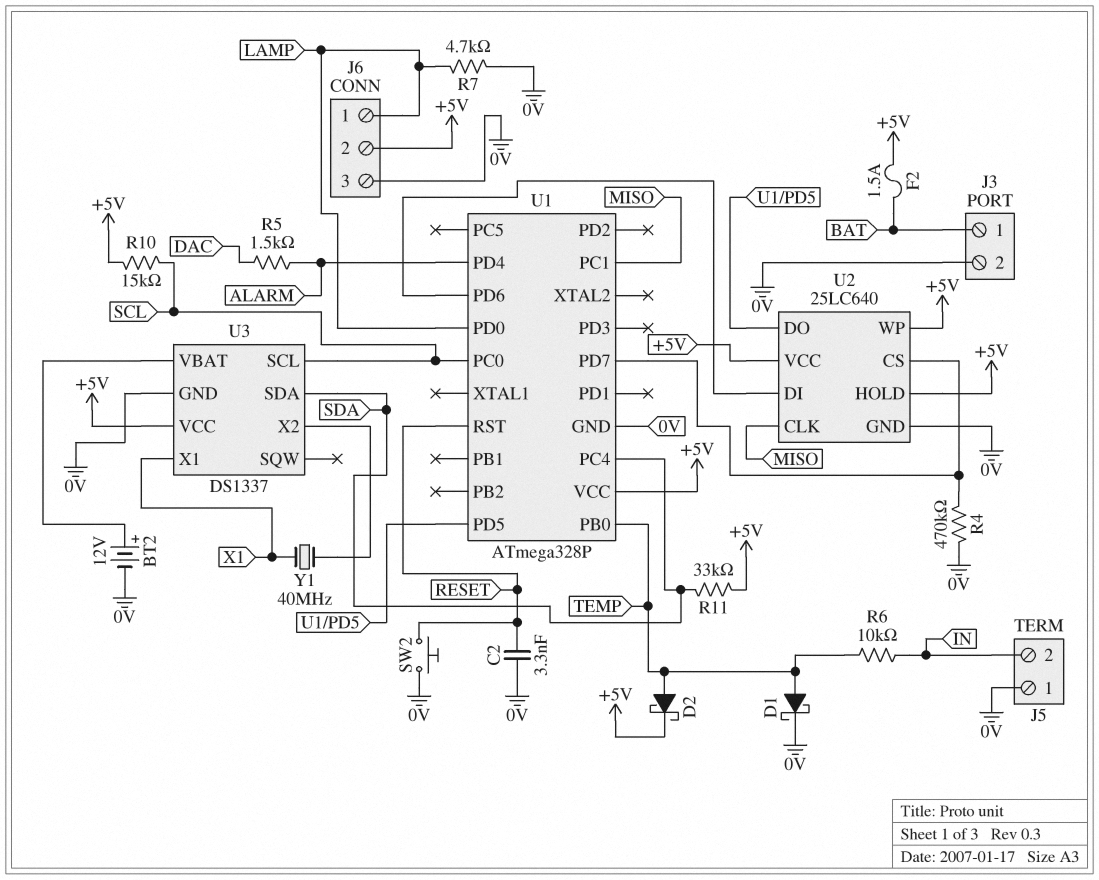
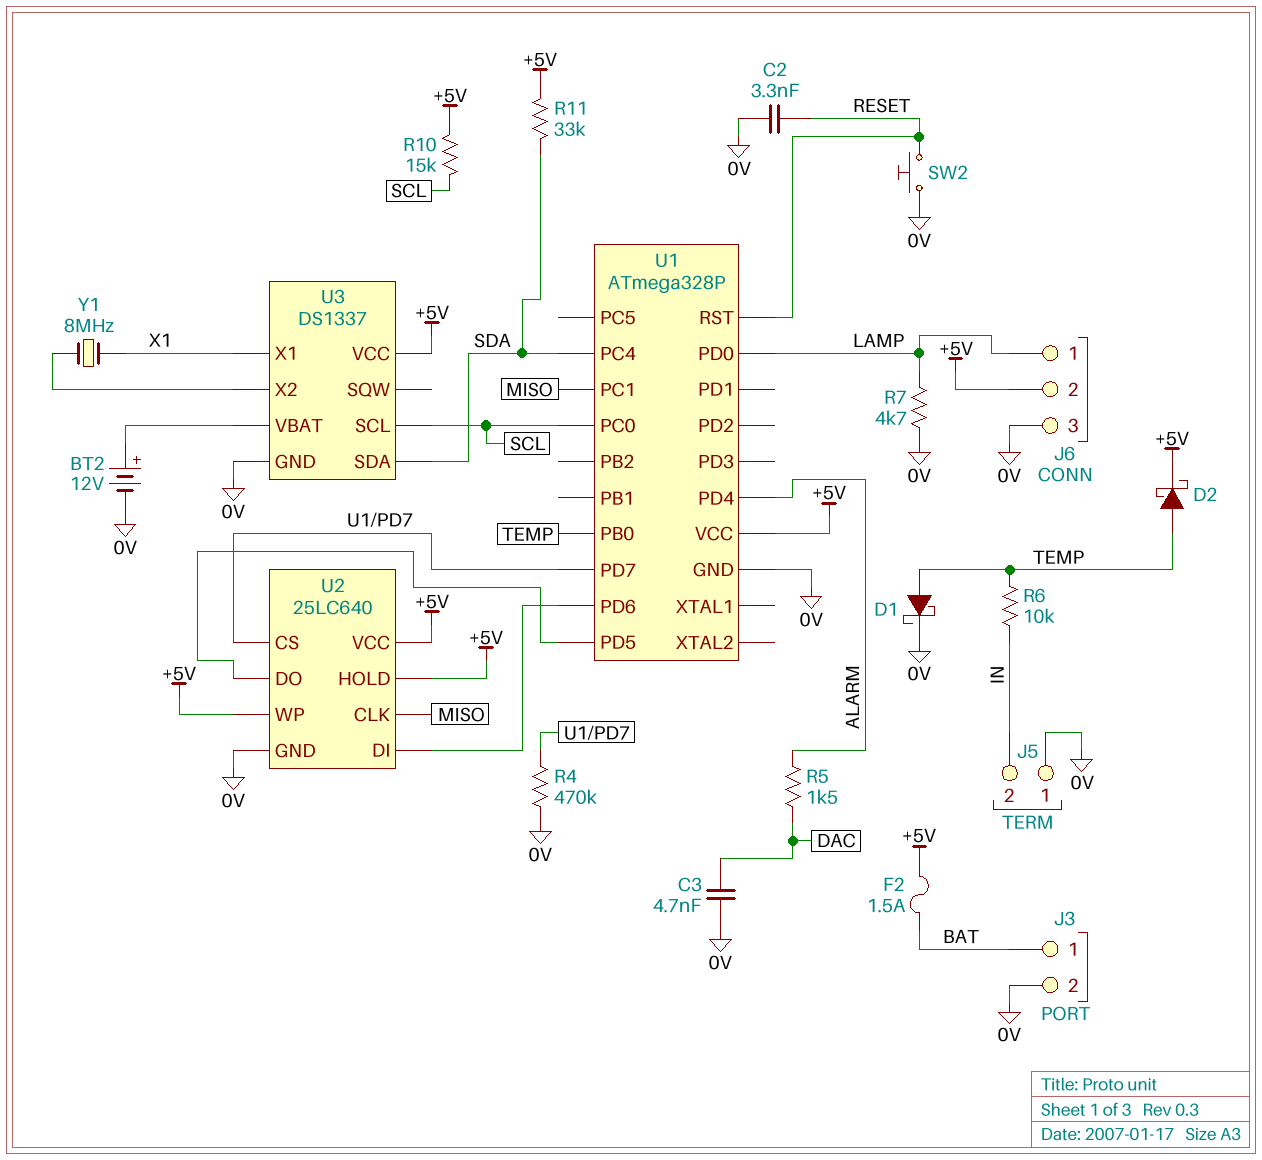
C3: none -> 4.7nF (0V, DAC)
Y1: 40MHz (U3/X2, X1) -> 8MHz (U3/X2, X1)

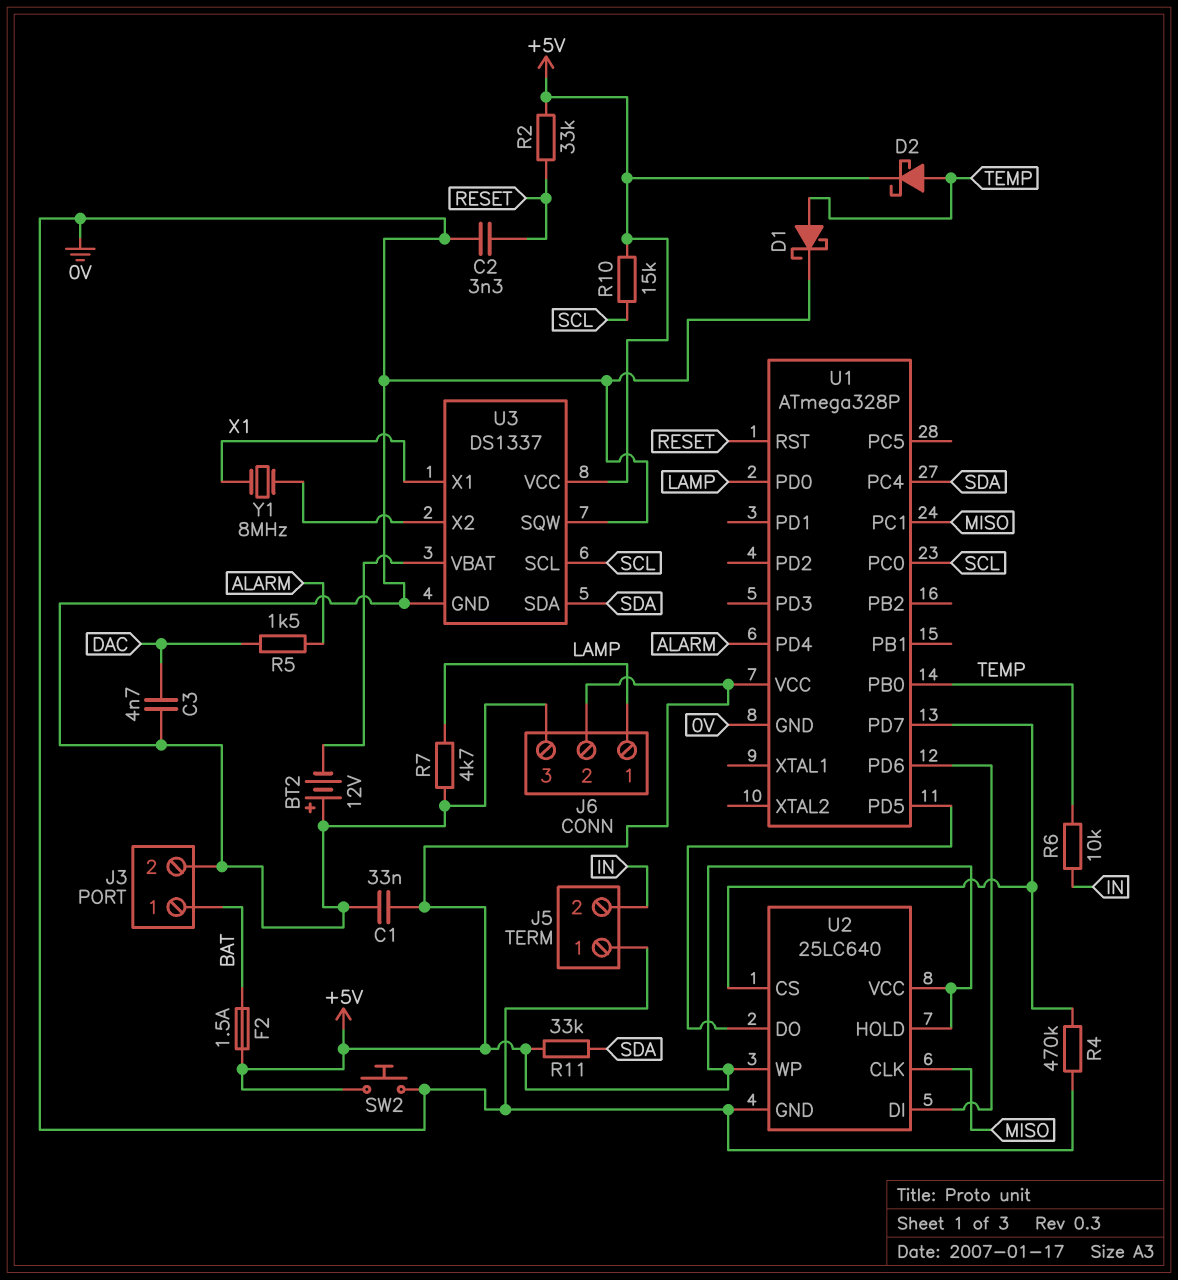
BT2: 12V (plus U3/VBAT, minus 0V) -> 12V (plus 0V, minus U3/VBAT)
C1: none -> 33nF (+5V, 0V)
R2: none -> 33k (+5V, RESET)
SW2: button (0V, RESET) -> button (+5V, 0V)
U3 pin SQW: none -> 0V

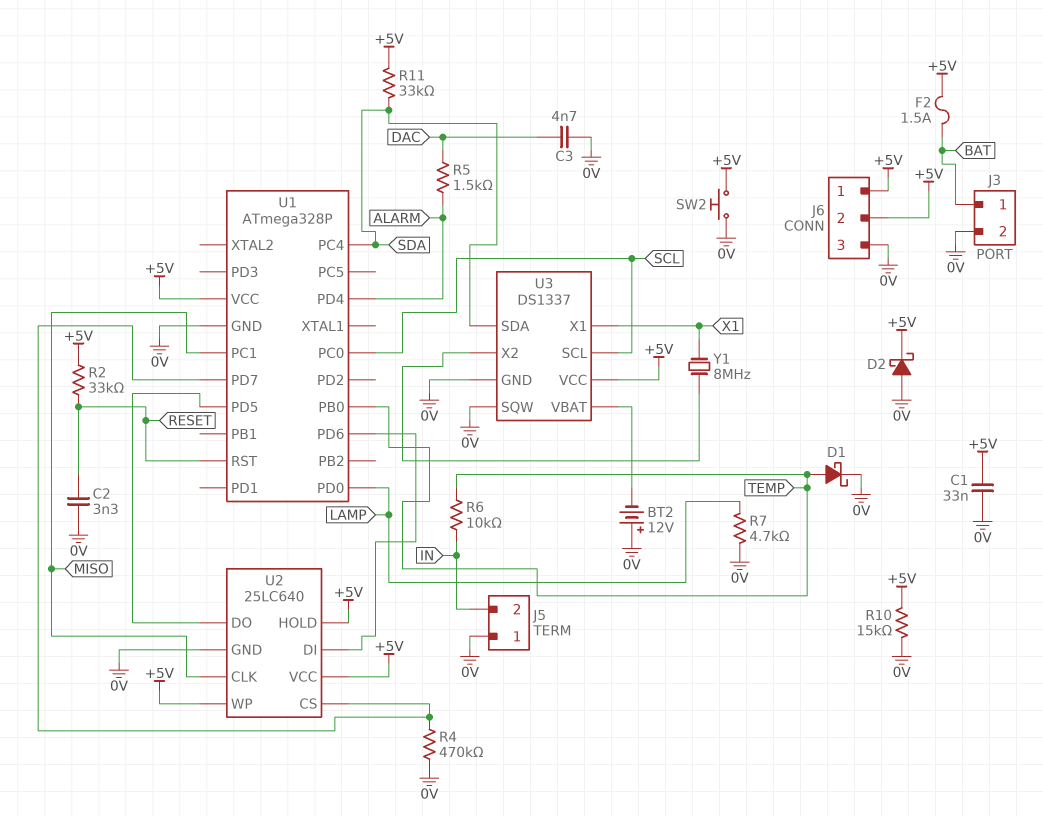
D2: schottky (A TEMP, K +5V) -> schottky (A 0V, K +5V)
J6 pin 1: LAMP -> +5V
R10: 15k (+5V, SCL) -> 15k (+5V, 0V)

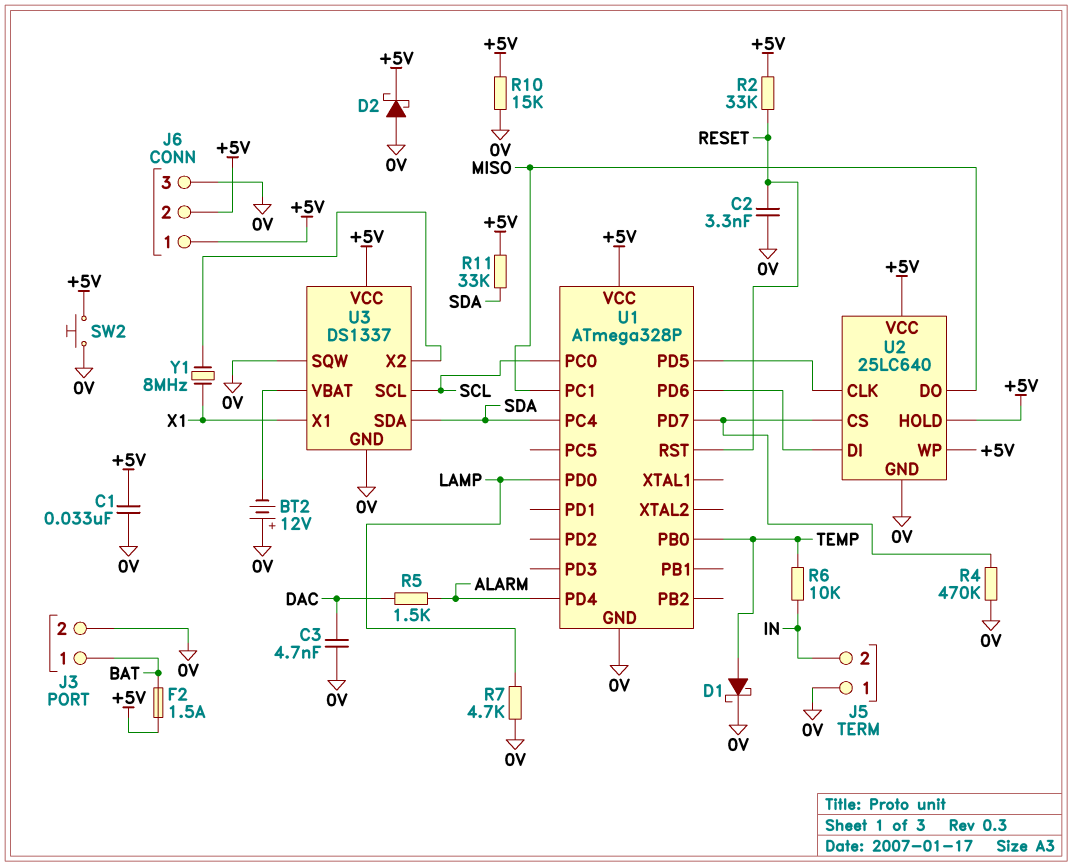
U2 pin CLK: MISO -> U1/PD5
U2 pin DO: U1/PD5 -> MISO

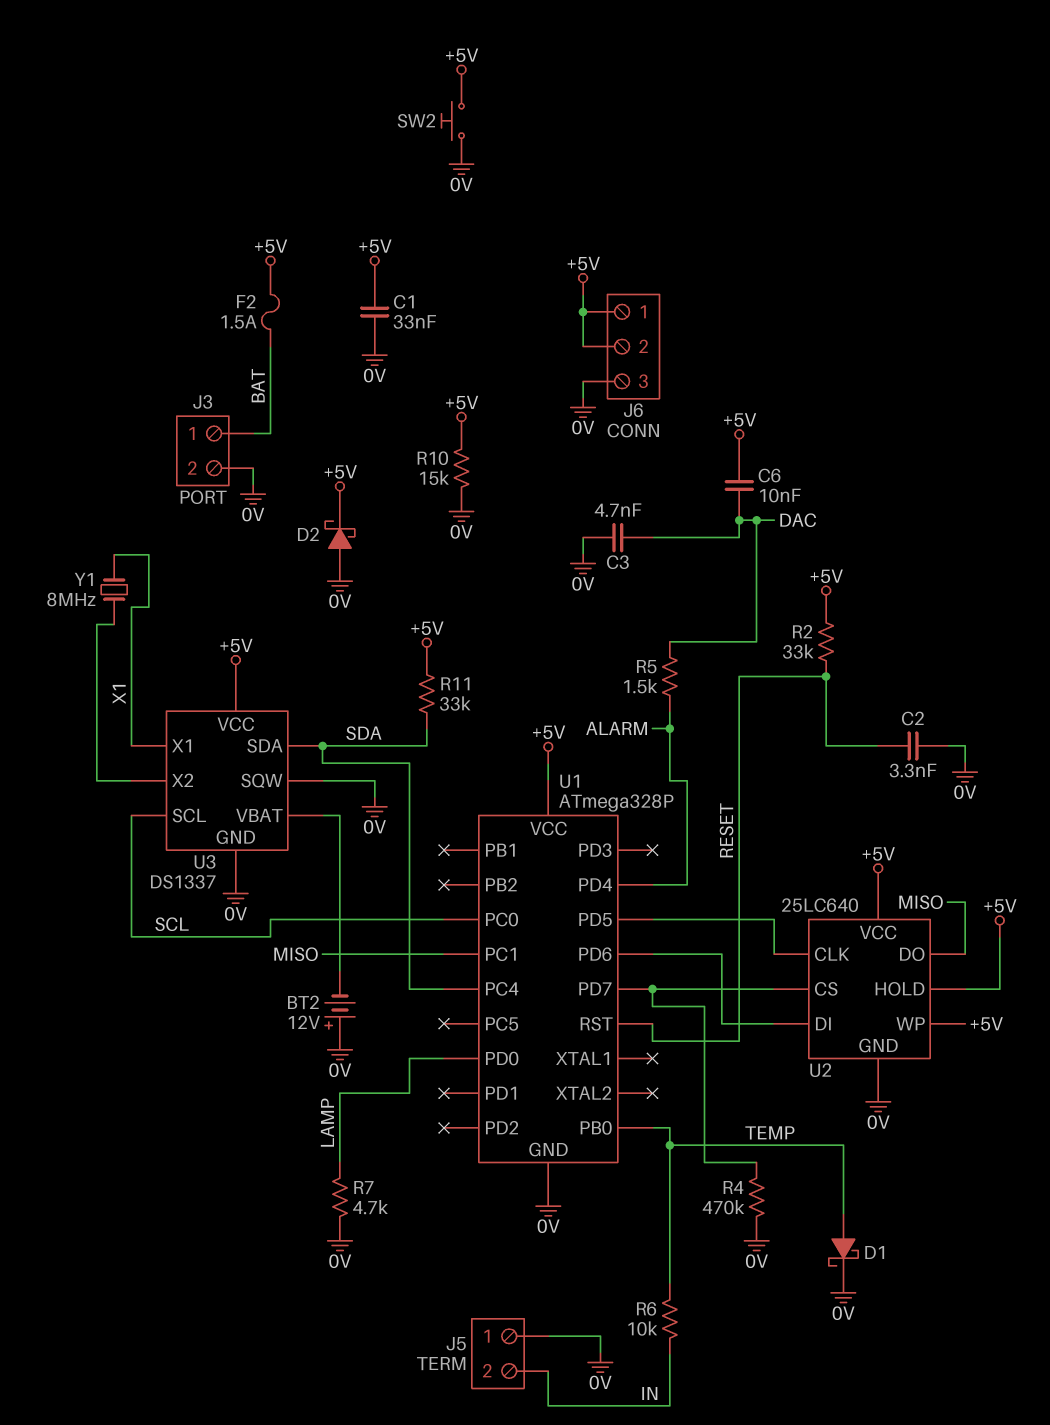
C6: none -> 10nF (+5V, DAC)

